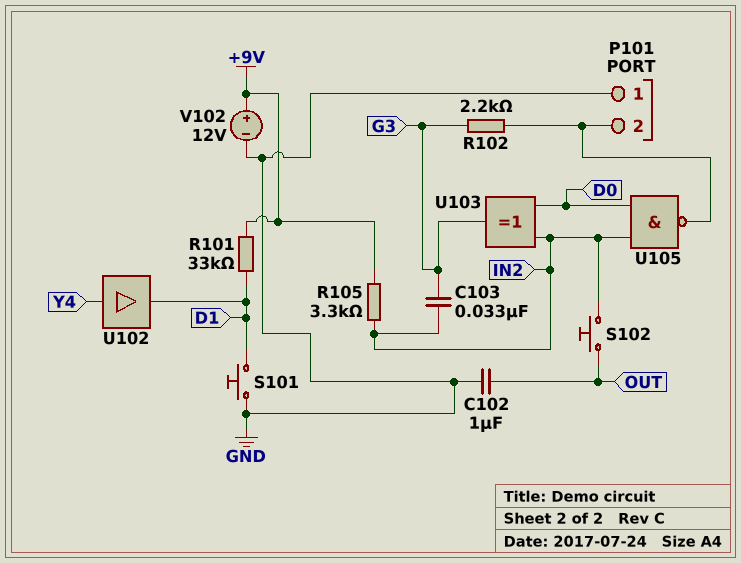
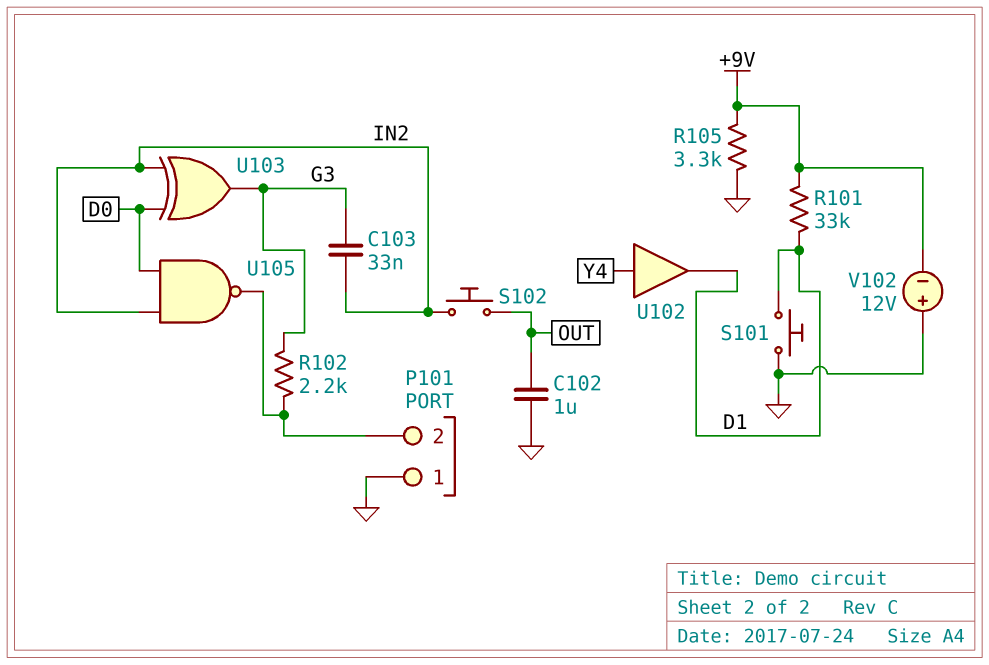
R105: 3.3k (+9V, IN2) -> 3.3k (+9V, GND)
V102: 12V (plus +9V, minus GND) -> 12V (plus GND, minus +9V)

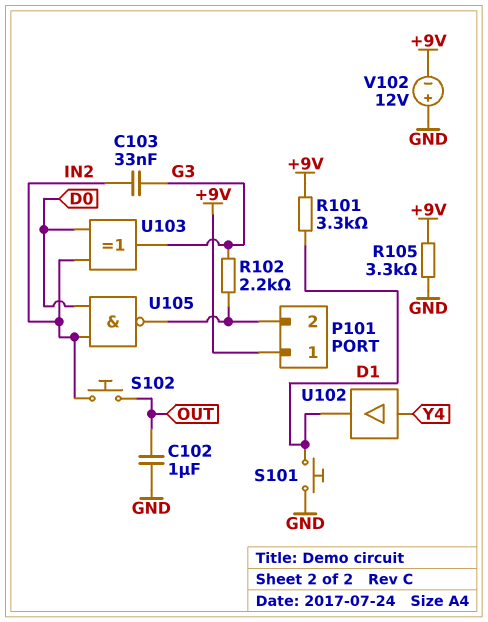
P101 pin 1: GND -> +9V
R101: 33k (+9V, D1) -> 3.3k (+9V, D1)

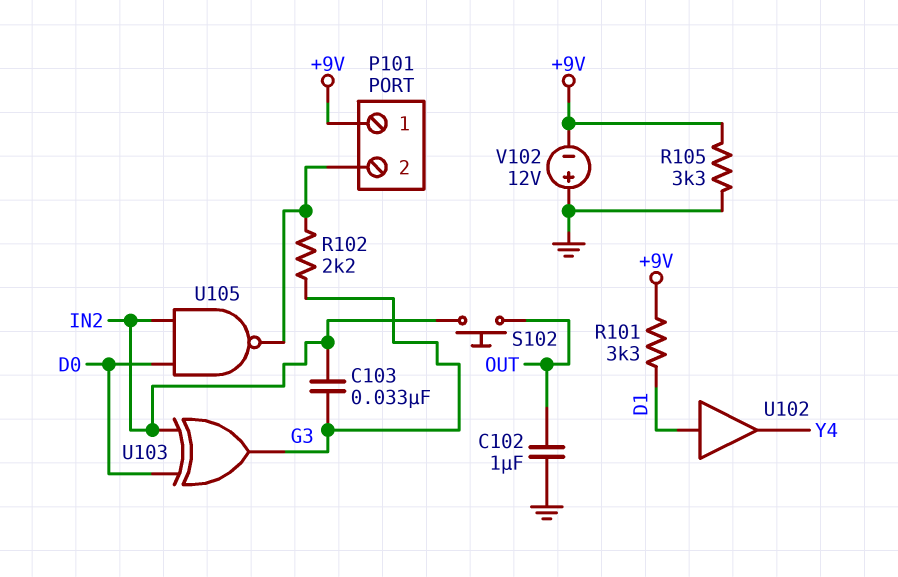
S101: button (D1, GND) -> none
U102: buffer (in Y4, out D1) -> buffer (in D1, out Y4)

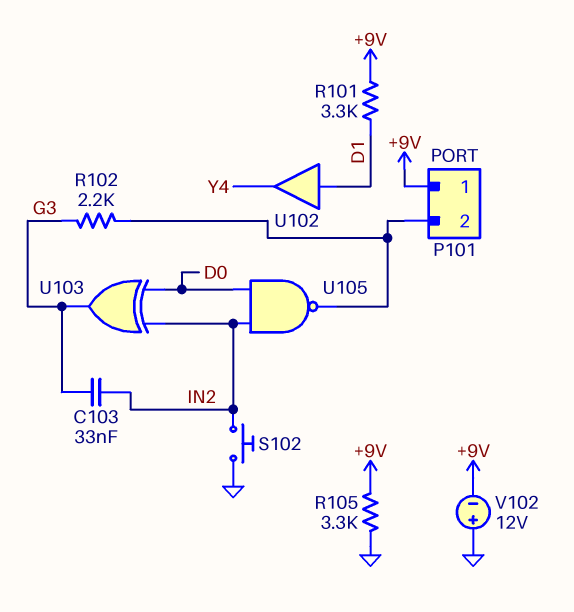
C102: 1uF (GND, OUT) -> none
S102: button (IN2, OUT) -> button (GND, IN2)

